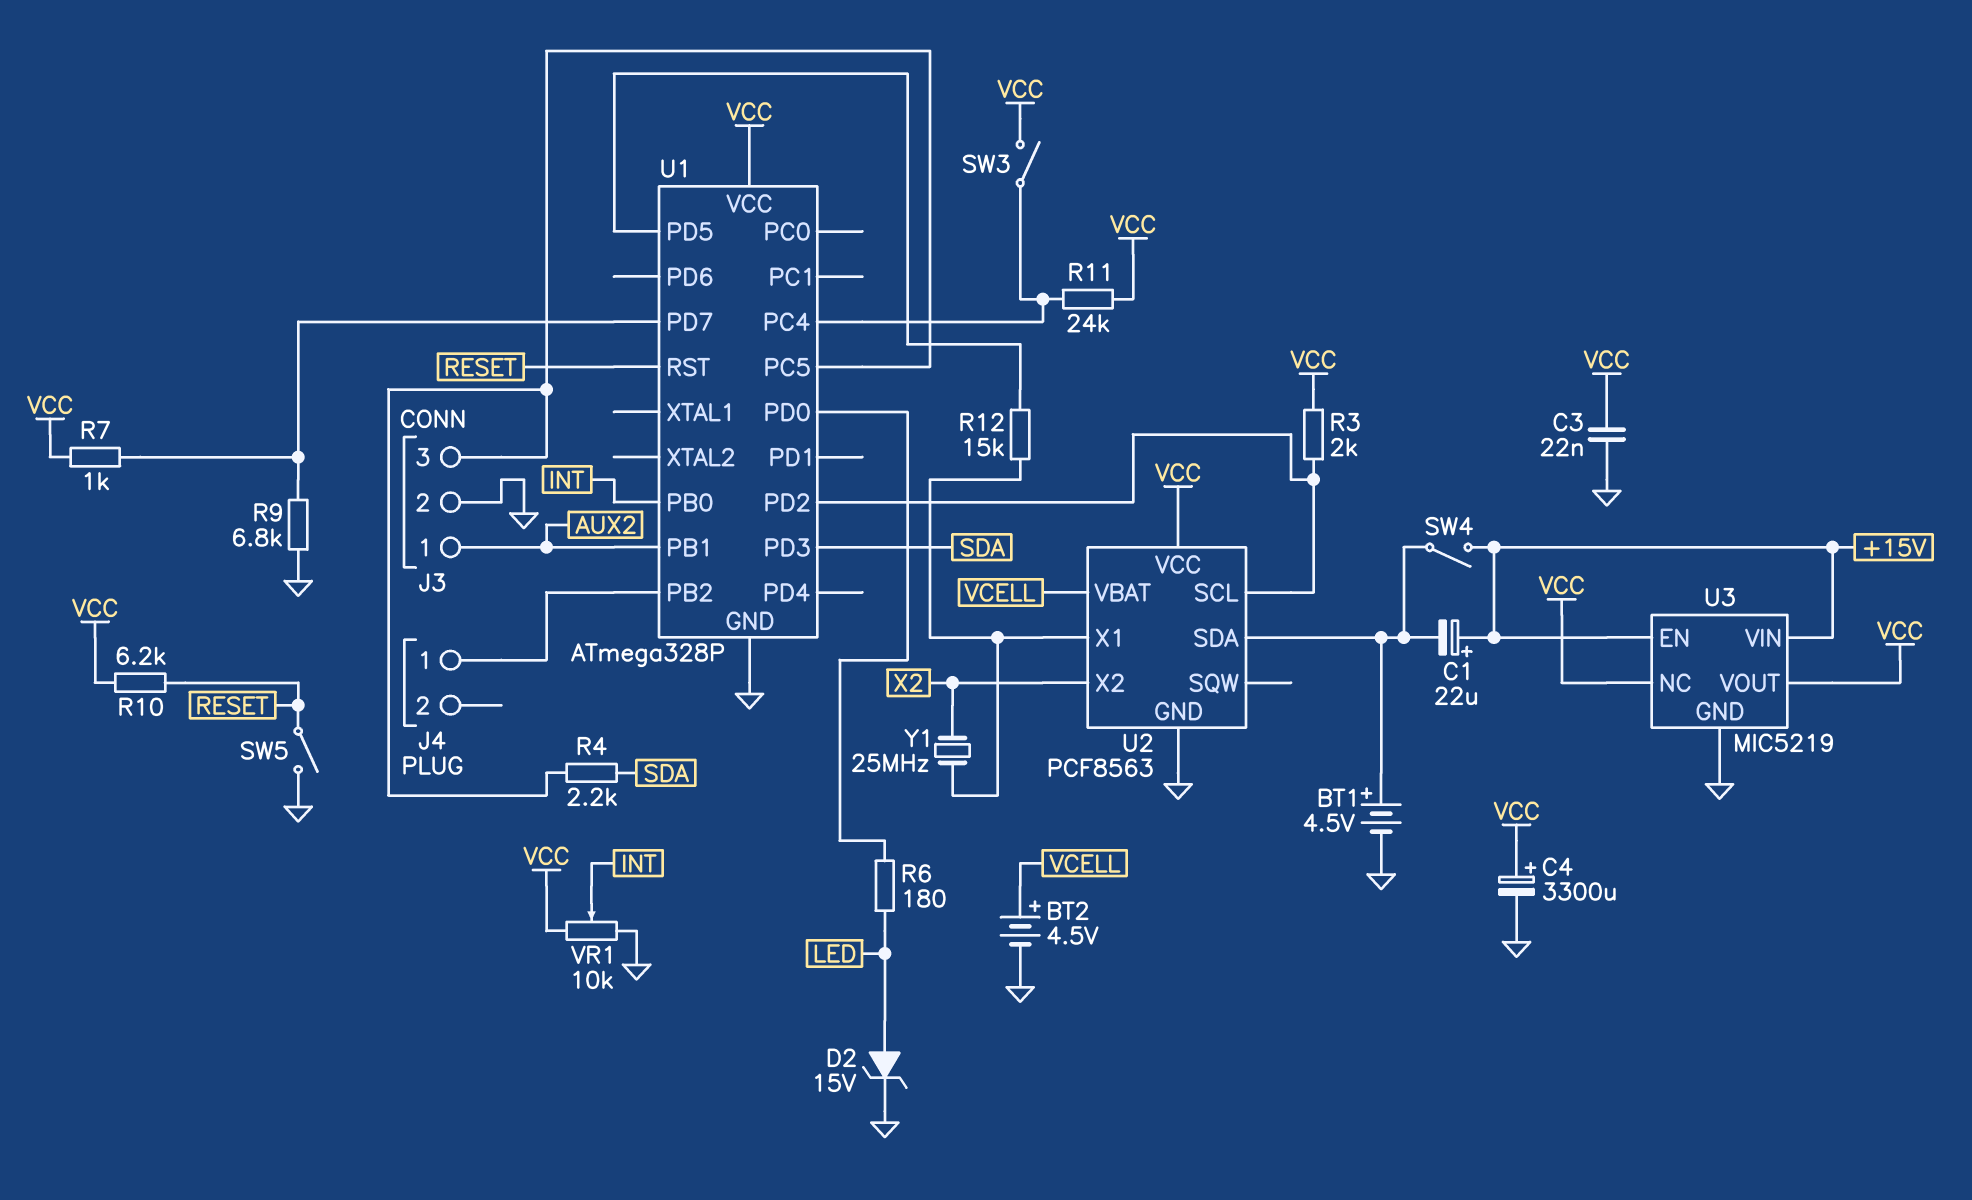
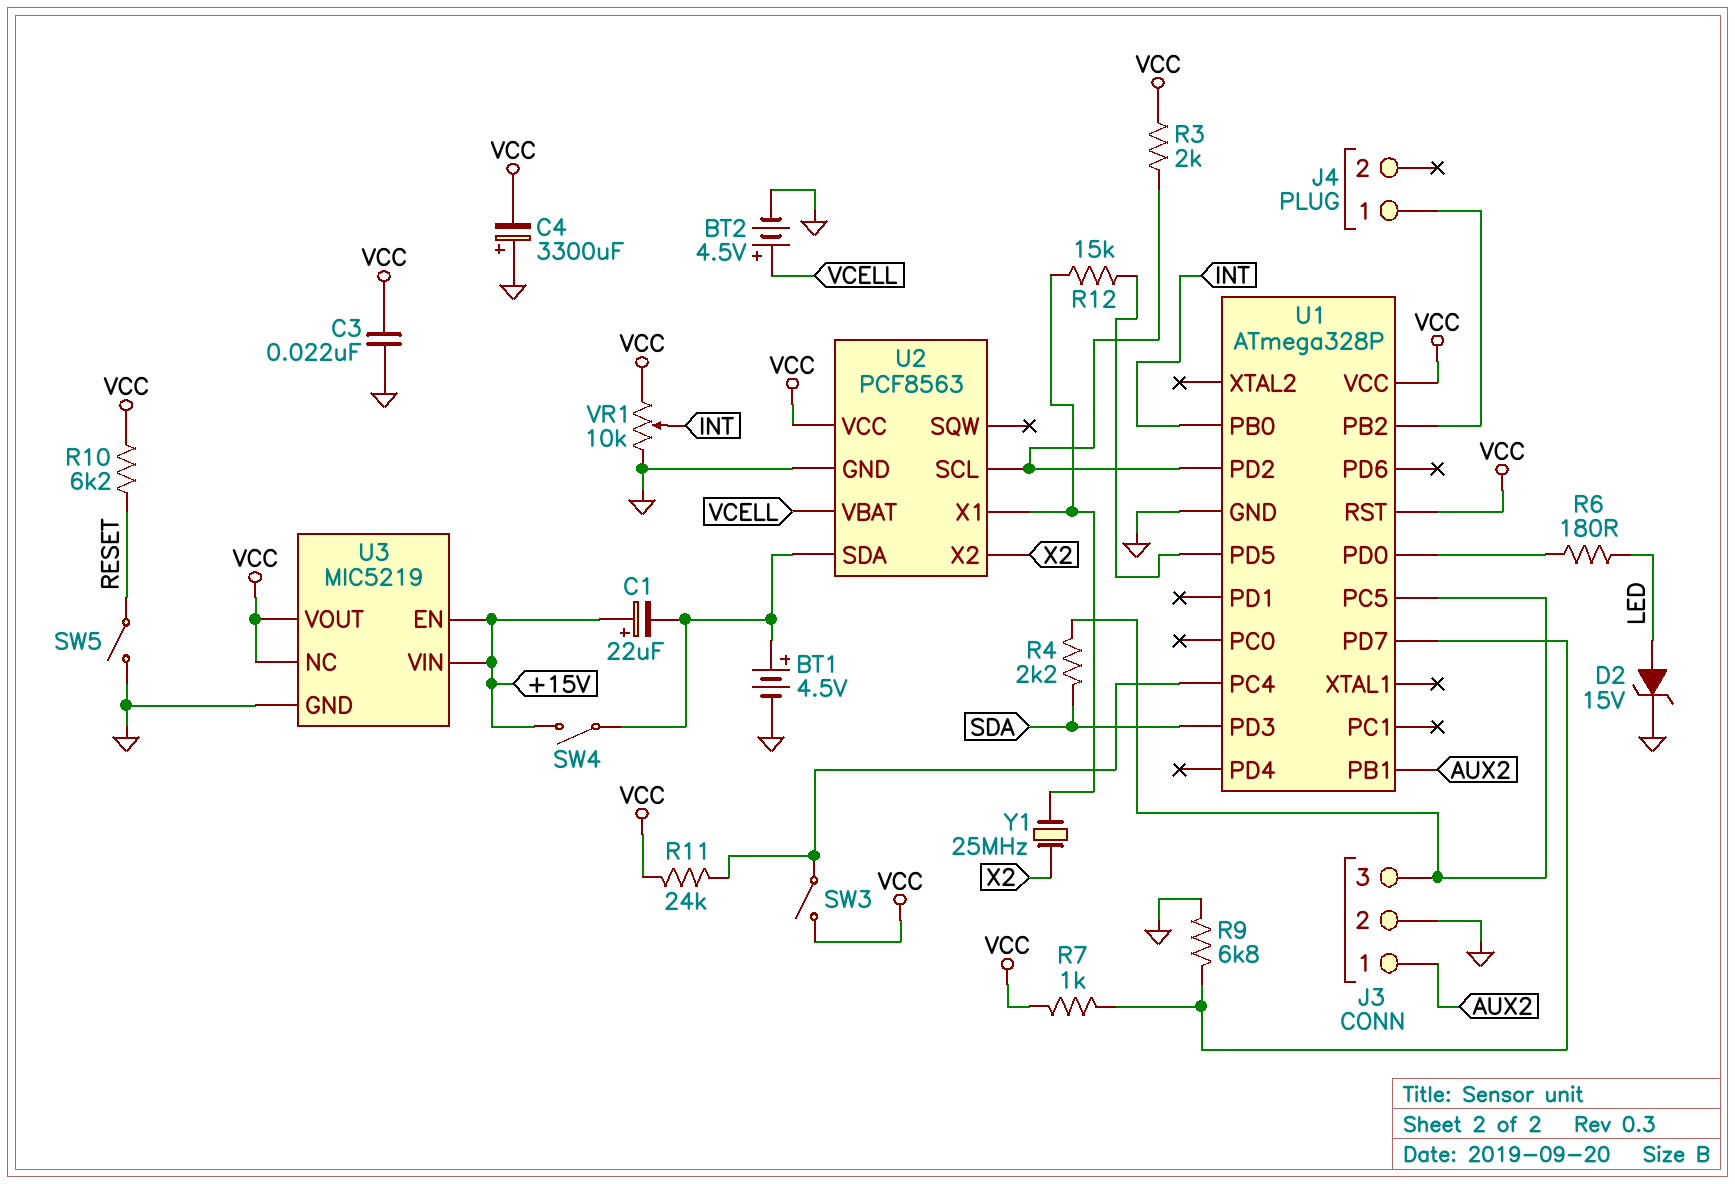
C4: 3300uF (plus VCC, minus GND) -> 3300uF (plus GND, minus VCC)
U1 pin RST: RESET -> VCC

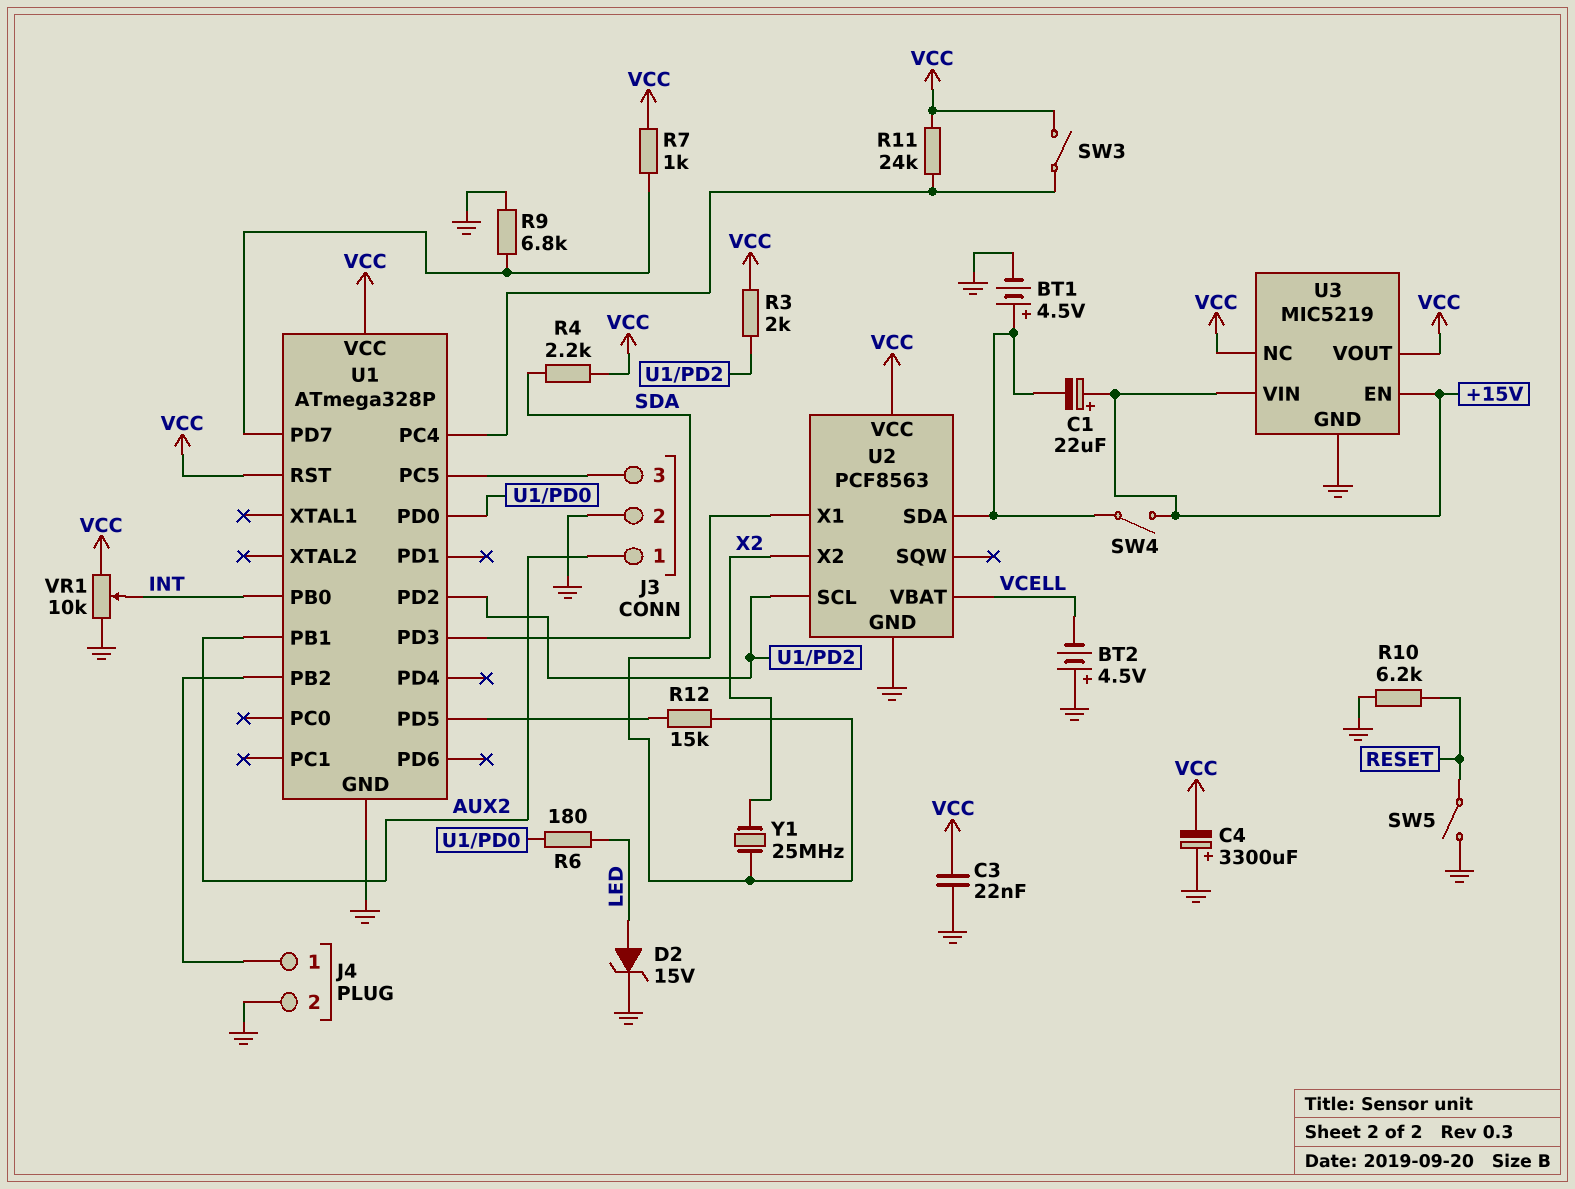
BT2: 4.5V (plus VCELL, minus GND) -> 4.5V (plus GND, minus VCELL)
J4 pin 2: none -> GND
R4: 2.2k (J3/3, SDA) -> 2.2k (SDA, VCC)
R10: 6.2k (RESET, VCC) -> 6.2k (GND, RESET)

